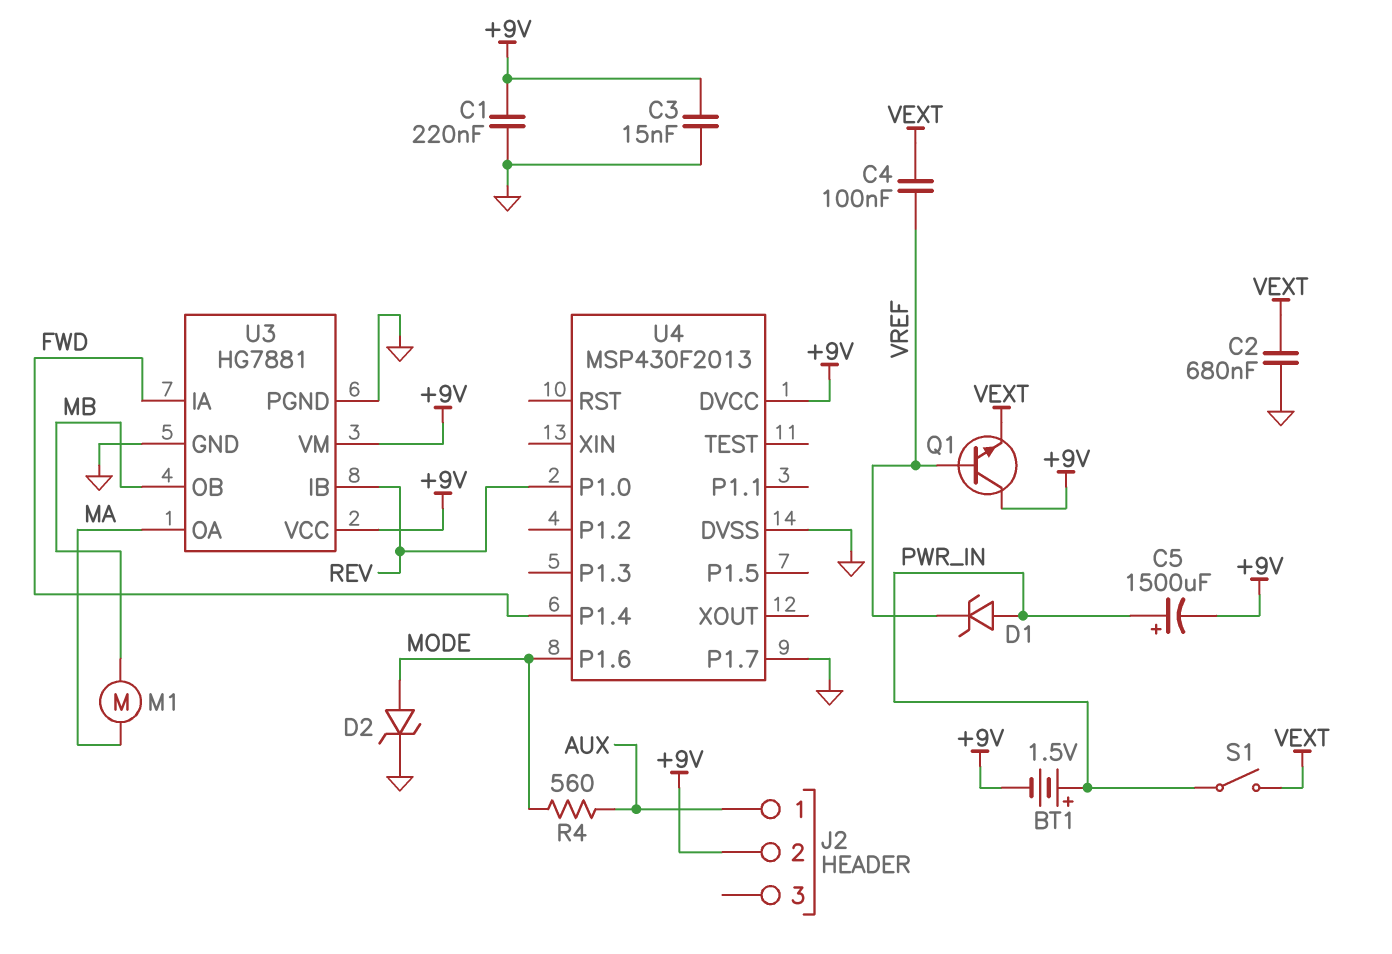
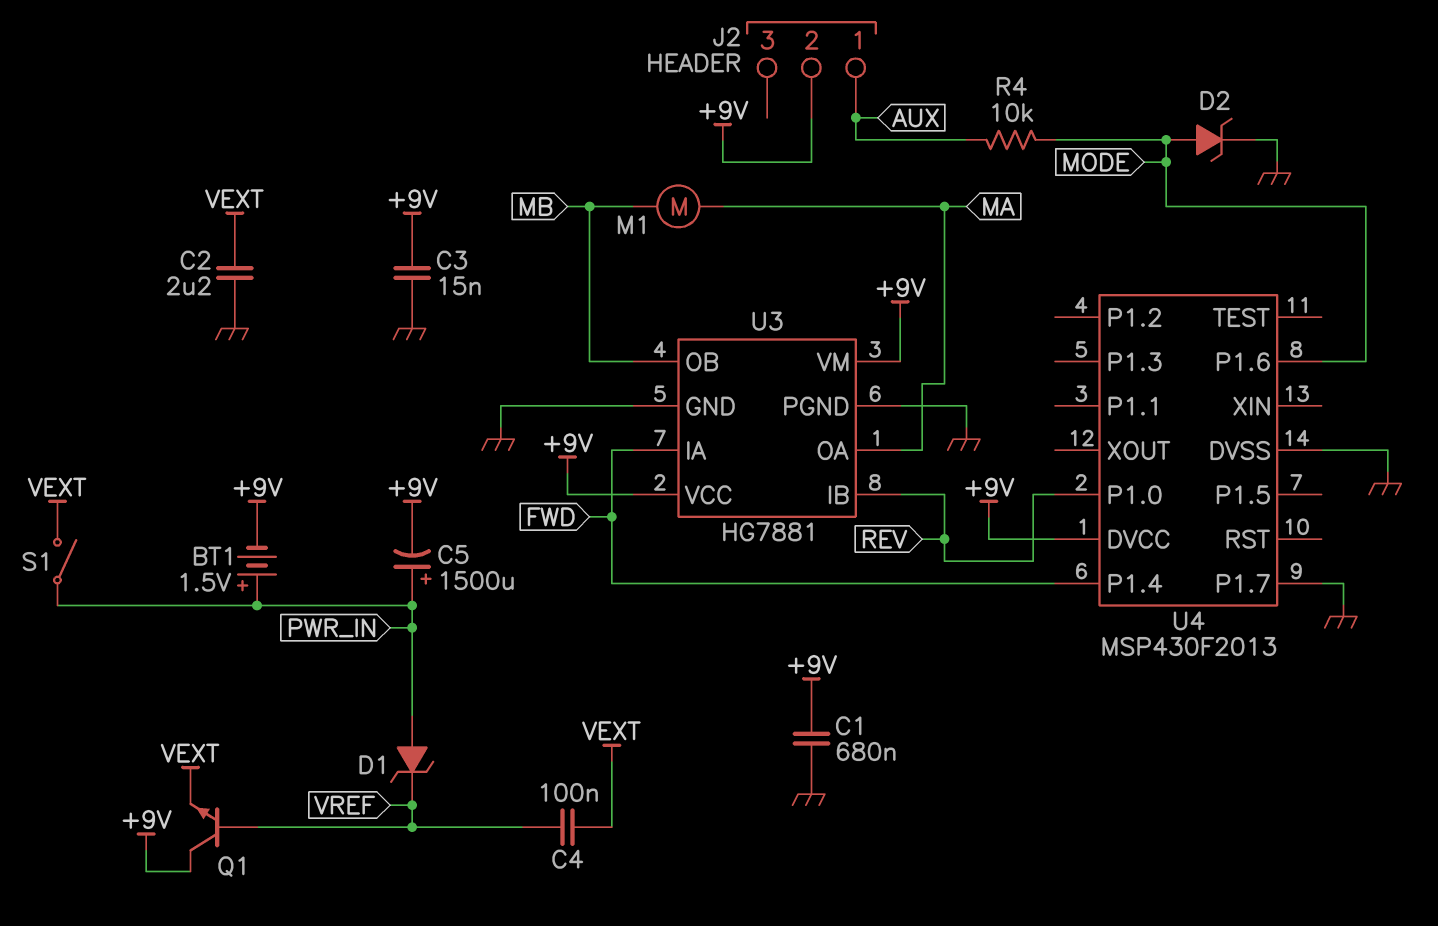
C1: 220nF (+9V, GND) -> 680nF (+9V, GND)
C2: 680nF (GND, VEXT) -> 2.2uF (GND, VEXT)
R4: 560 (AUX, MODE) -> 10k (AUX, MODE)

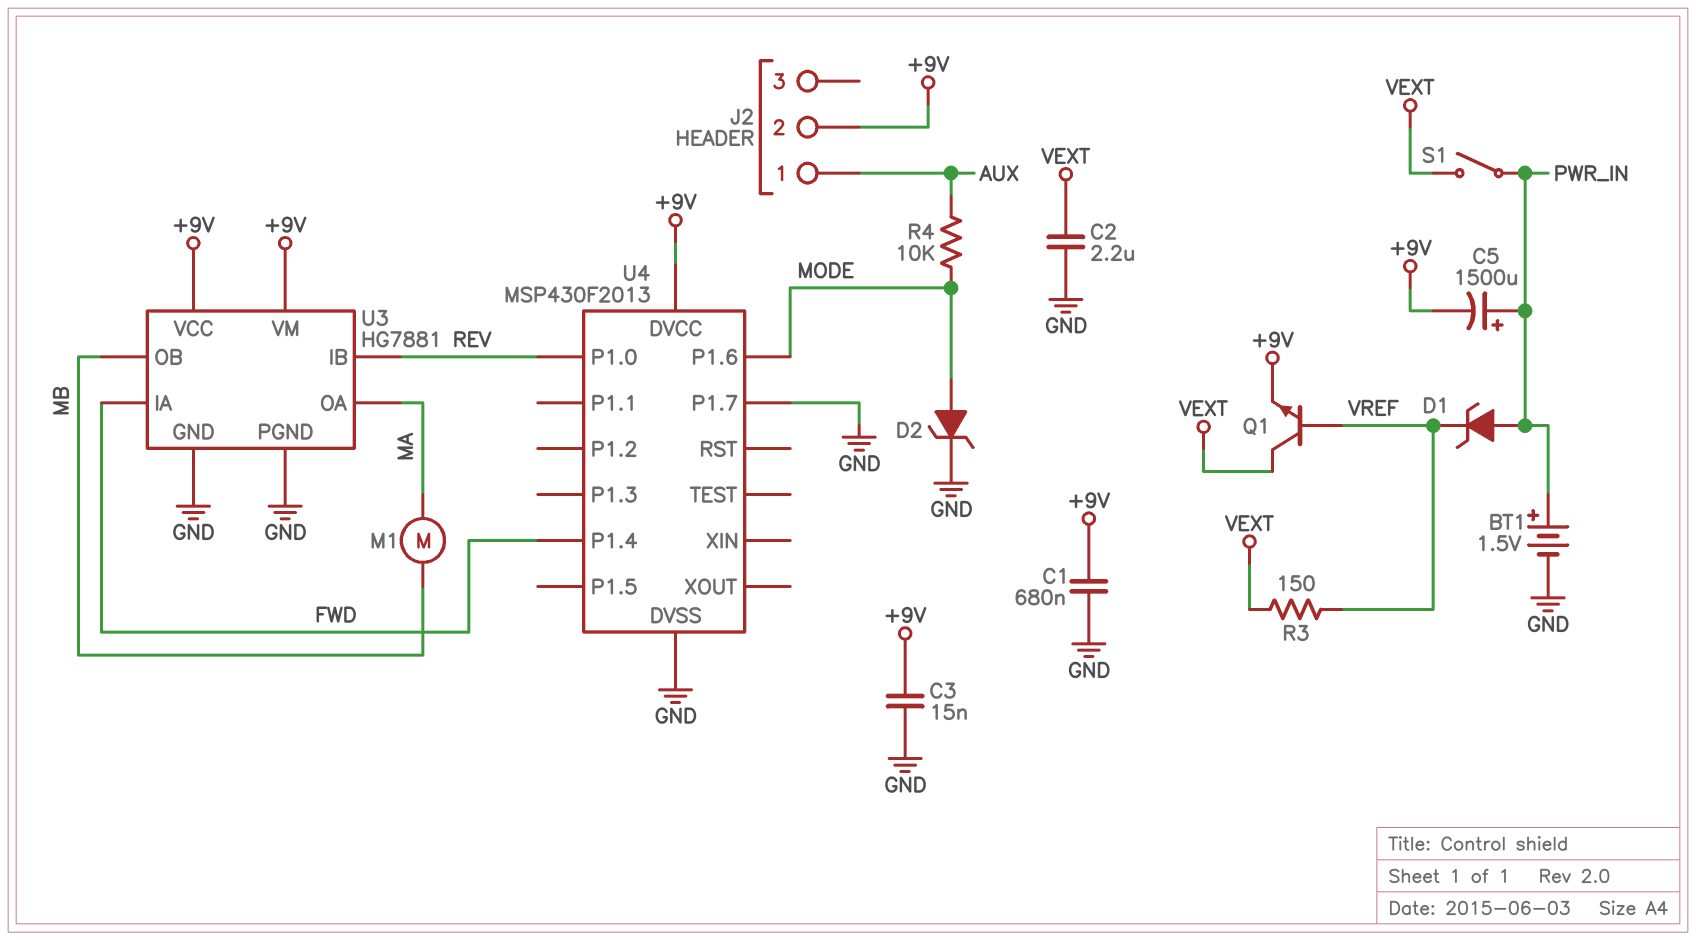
BT1: 1.5V (plus PWR_IN, minus +9V) -> 1.5V (plus PWR_IN, minus GND)
C4: 100nF (VEXT, VREF) -> none
Q1: NPN (B VREF, C +9V, E VEXT) -> NPN (B VREF, C VEXT, E +9V)
R3: none -> 150 (VEXT, VREF)

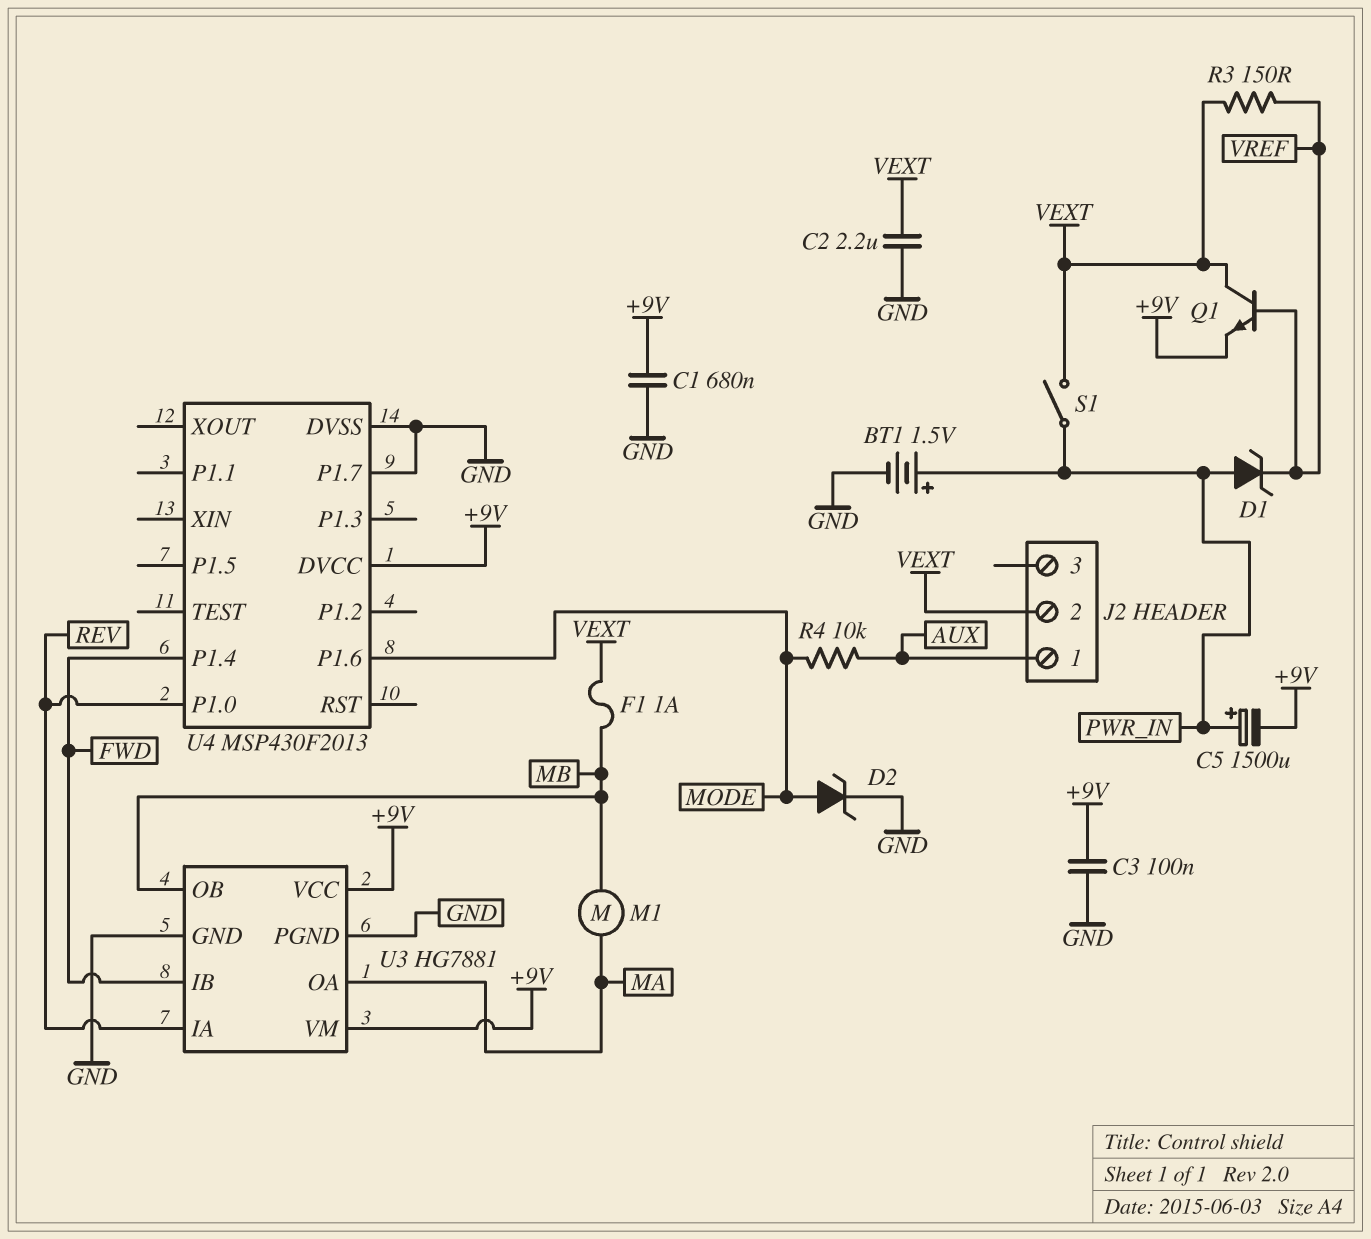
C3: 15nF (+9V, GND) -> 100nF (+9V, GND)
F1: none -> 1A (MB, VEXT)
J2 pin 2: +9V -> VEXT
U3 pin IA: FWD -> REV
U3 pin IB: REV -> FWD

